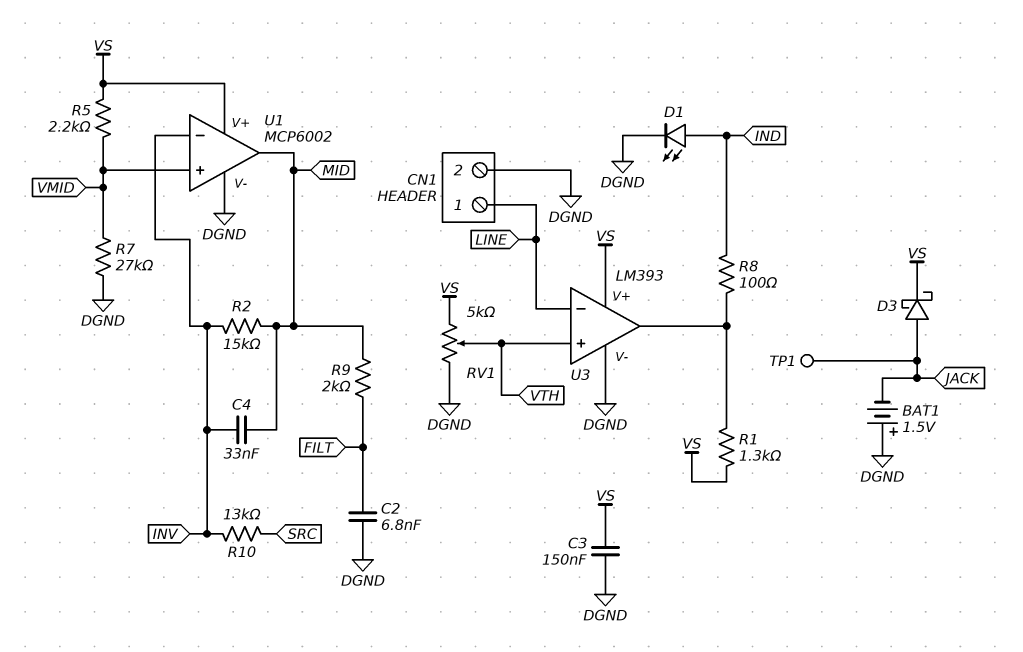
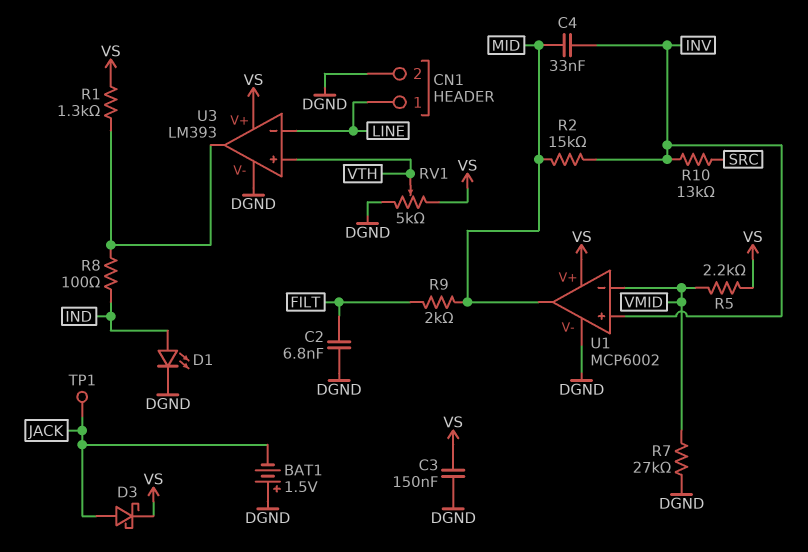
U1 pin in+: VMID -> INV
U1 pin in-: INV -> VMID

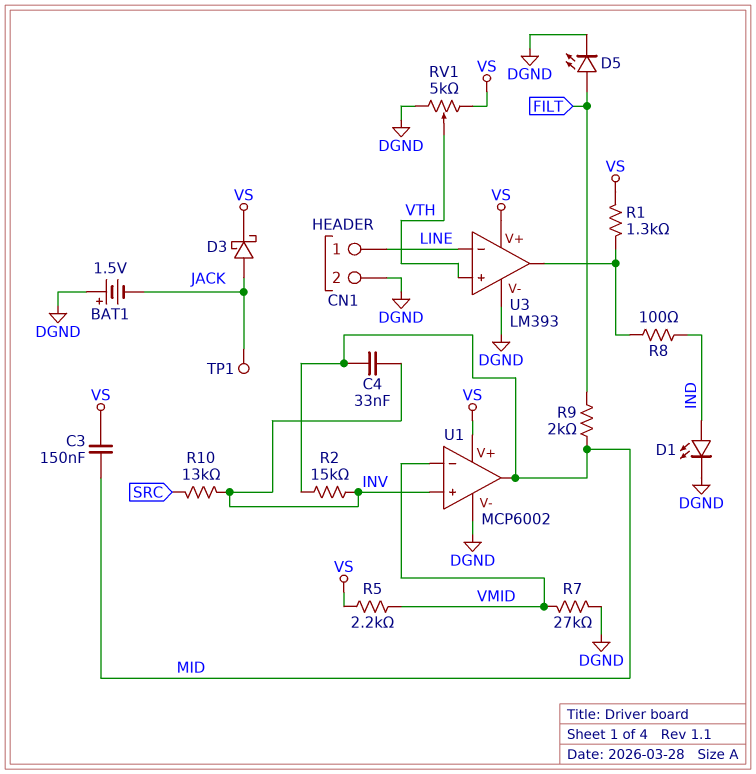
C2: 6.8nF (DGND, FILT) -> none
C3: 150nF (DGND, VS) -> 150nF (MID, VS)
D5: none -> LED (A FILT, K DGND)

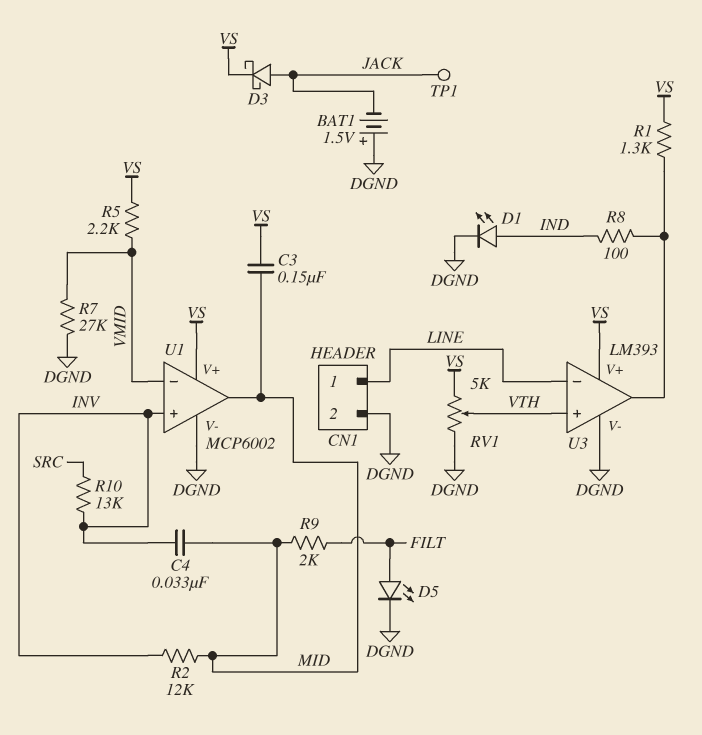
R2: 15k (INV, MID) -> 12k (INV, MID)

